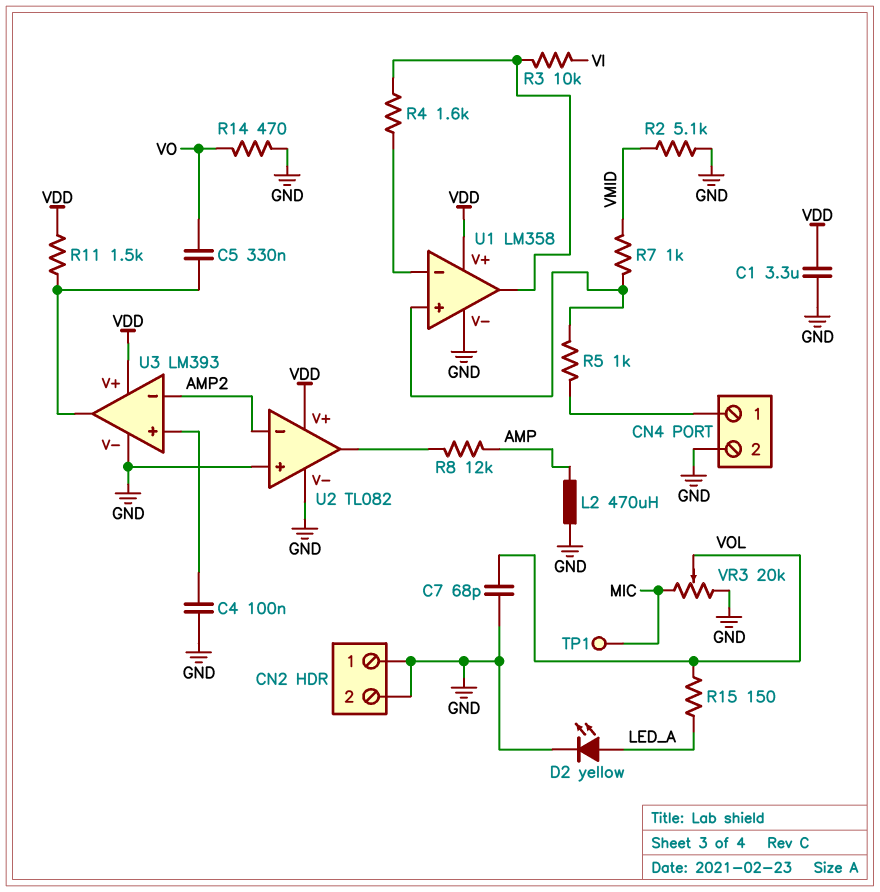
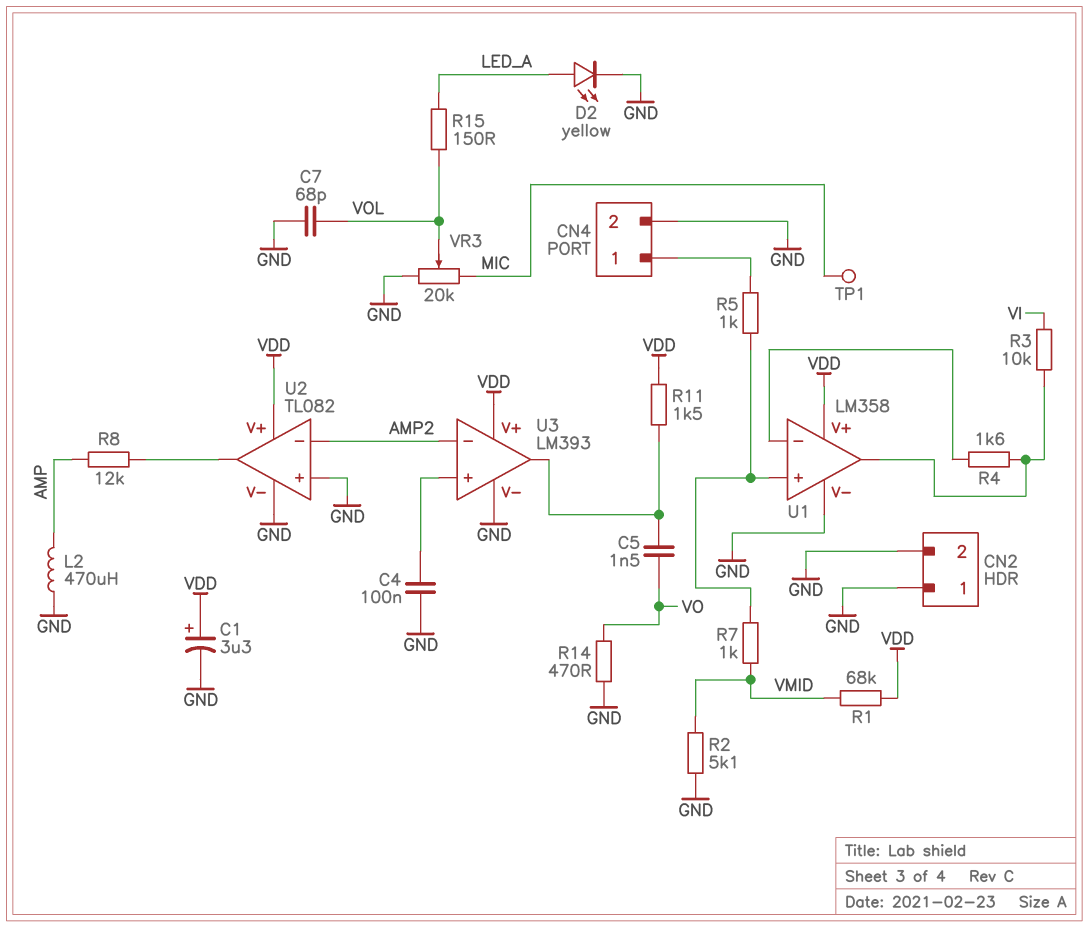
C1: 3.3uF (GND, VDD) -> 3.3uF (plus VDD, minus GND)
C5: 330nF (U3/out, VO) -> 1.5nF (U3/out, VO)
R1: none -> 68k (VDD, VMID)

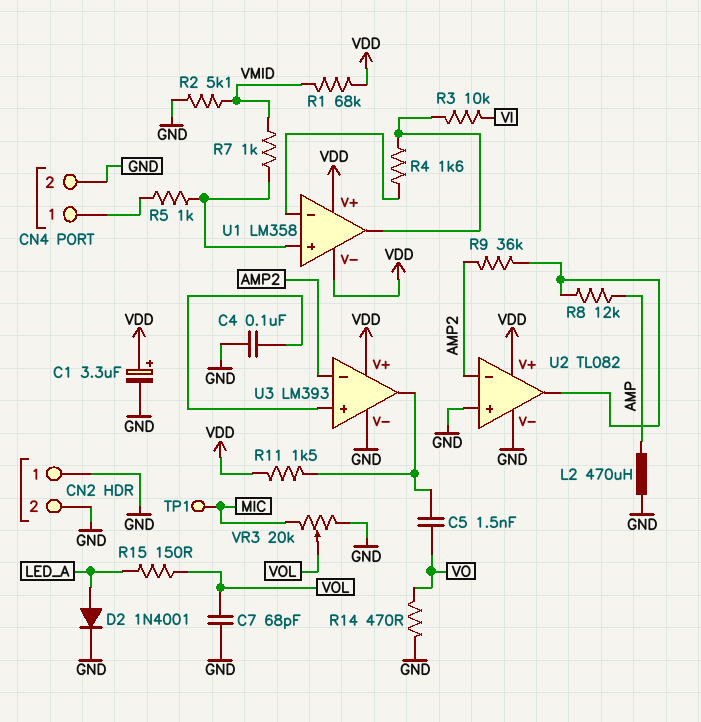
D2: LED yellow (A LED_A, K GND) -> diode 1N4001 (A LED_A, K GND)
R9: none -> 36k (AMP2, U2/out)
U1 pin V-: GND -> VDD

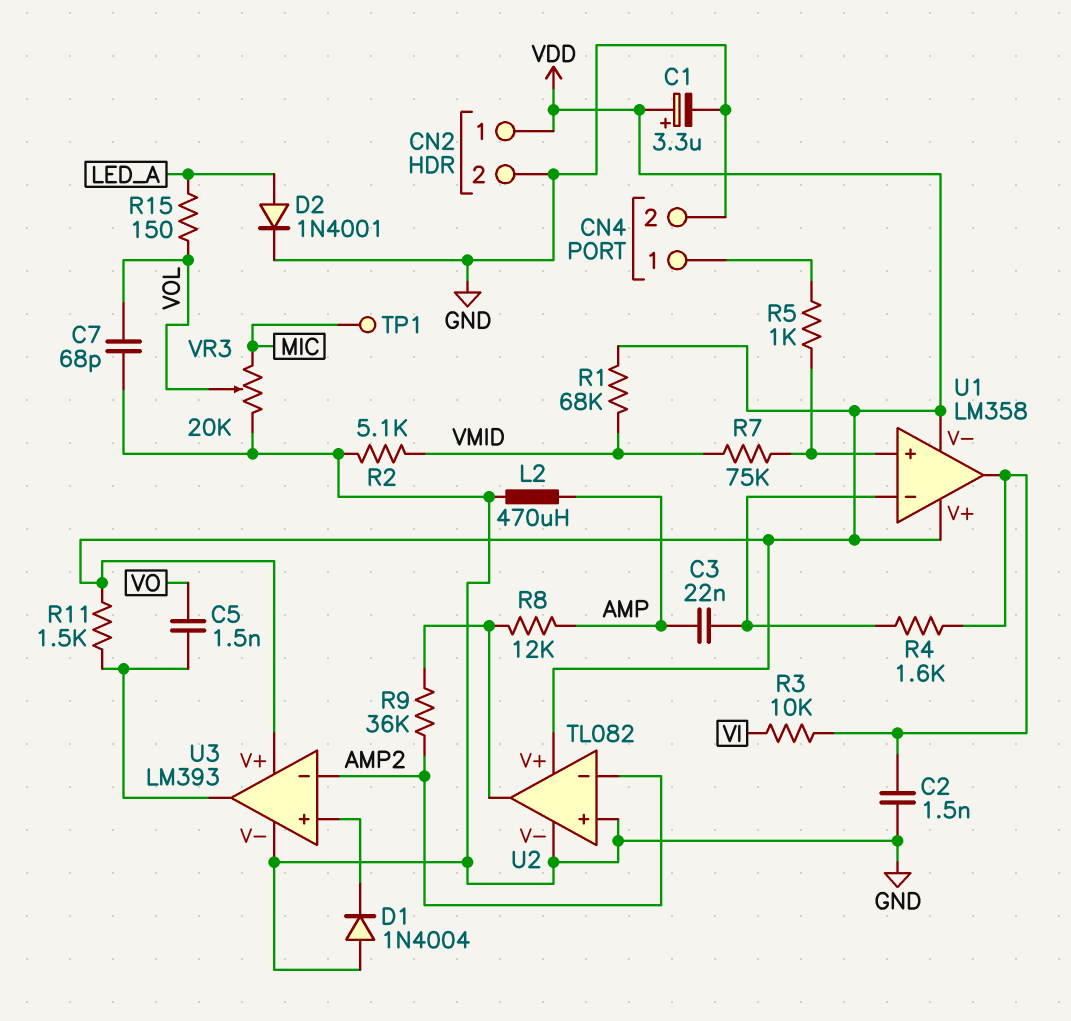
C2: none -> 1.5nF (GND, U1/out)
C3: none -> 22nF (AMP, U1/in-)
C4: 100nF (GND, U3/in+) -> none
CN2 pin 1: GND -> VDD
D1: none -> diode 1N4004 (A GND, K U3/in+)
R7: 1k (U1/in+, VMID) -> 75k (U1/in+, VMID)
R14: 470 (GND, VO) -> none

